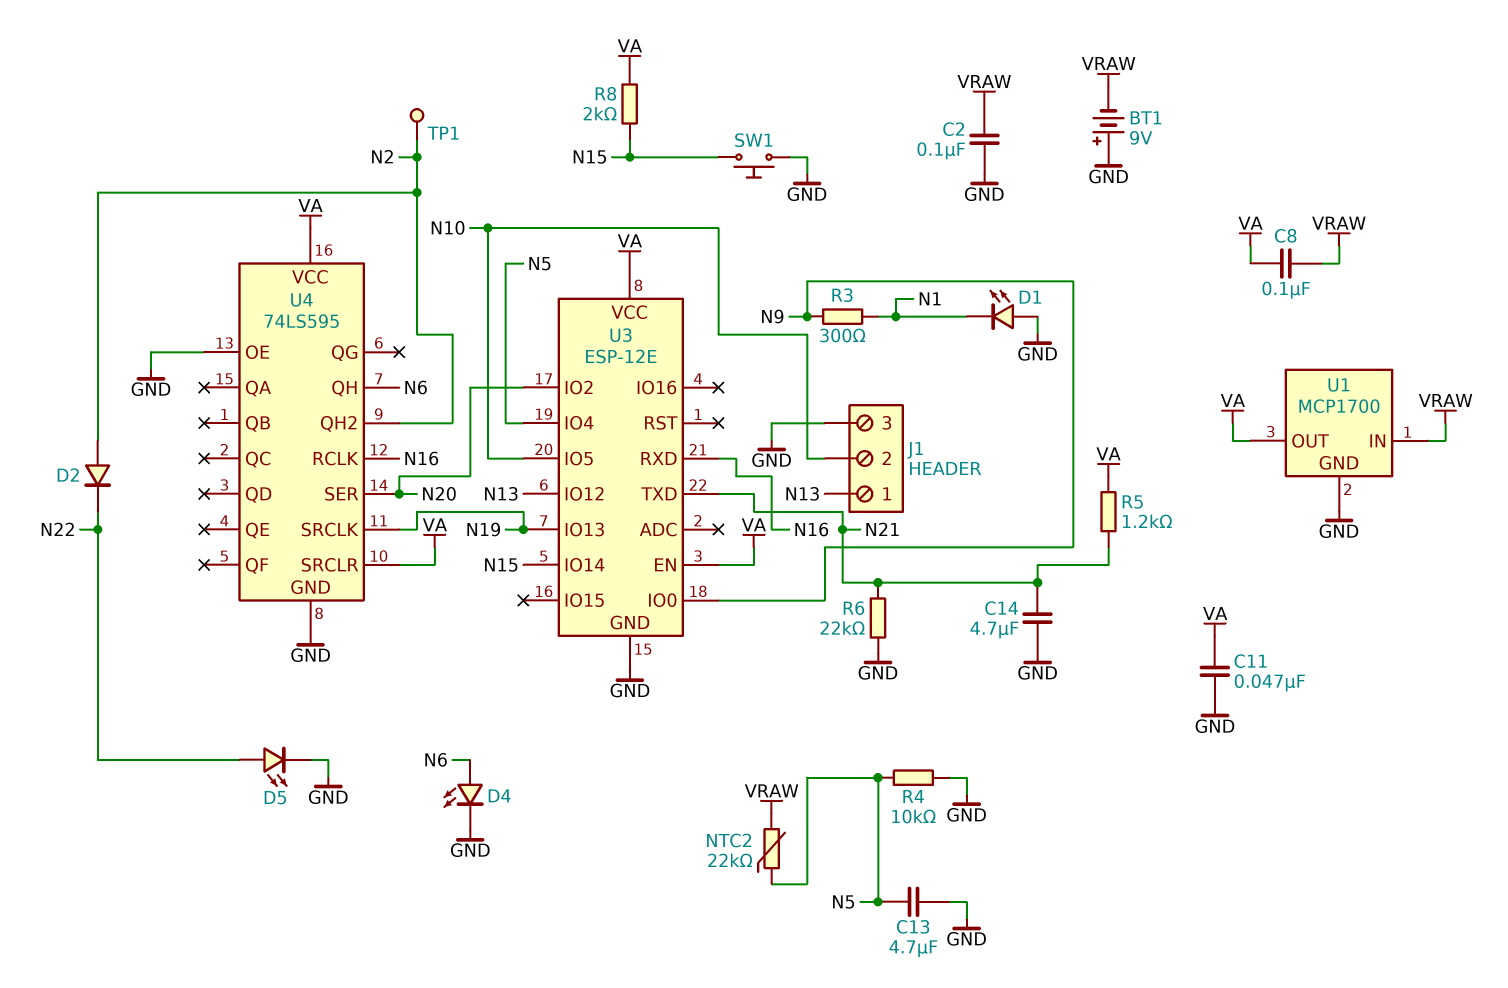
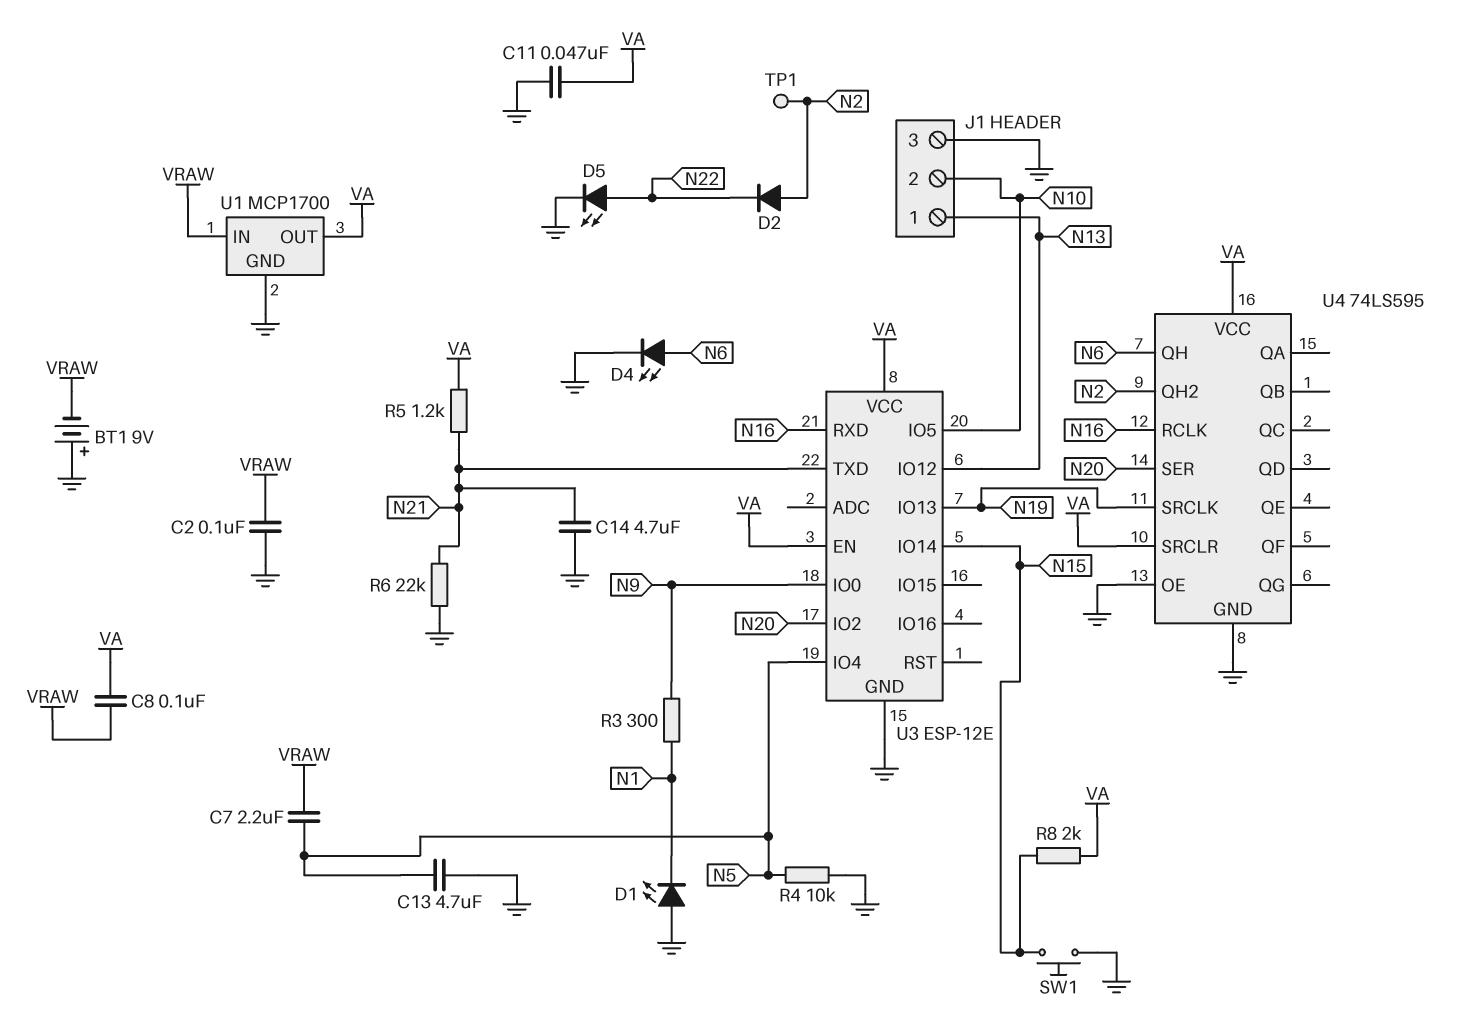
C7: none -> 2.2uF (N5, VRAW)
NTC2: 22k (N5, VRAW) -> none

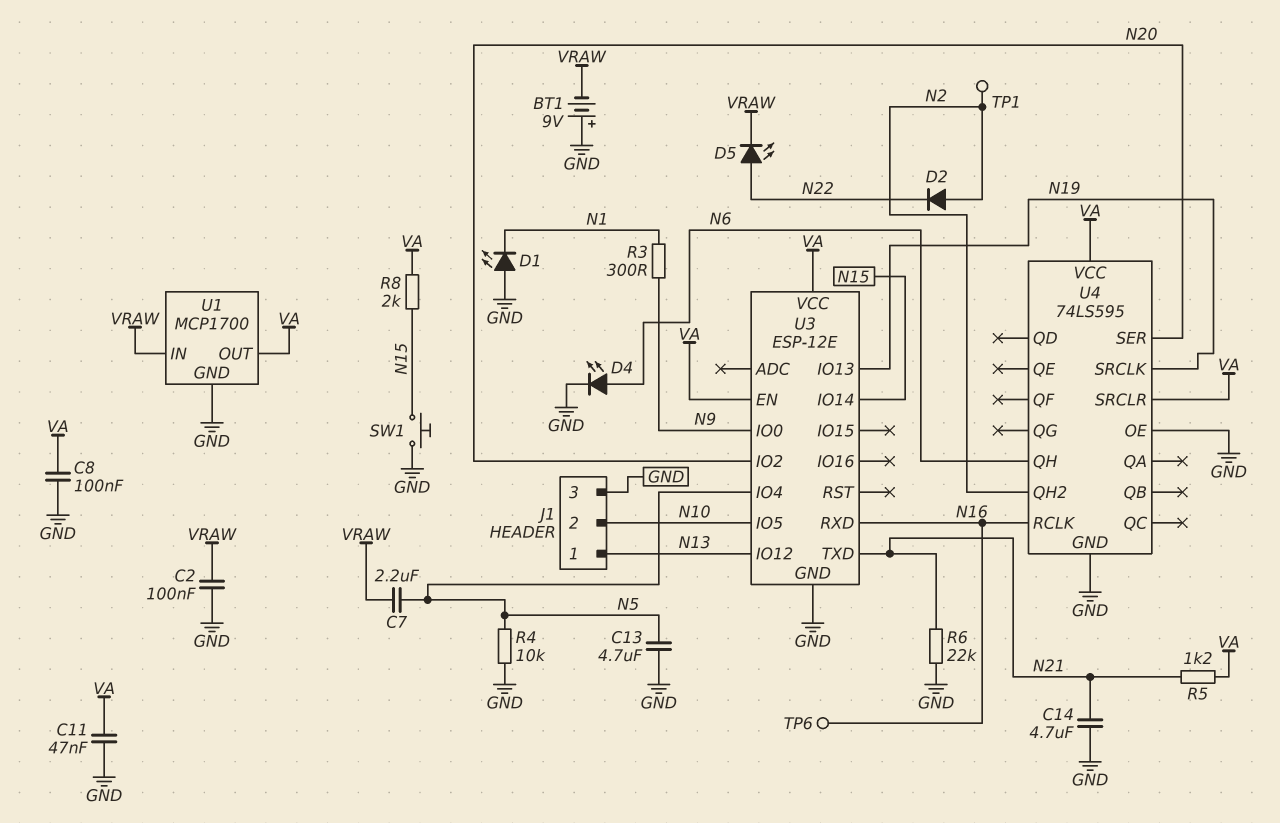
C8: 100nF (VA, VRAW) -> 100nF (GND, VA)
D5: LED (A N22, K GND) -> LED (A N22, K VRAW)
TP6: none -> test point (N16)

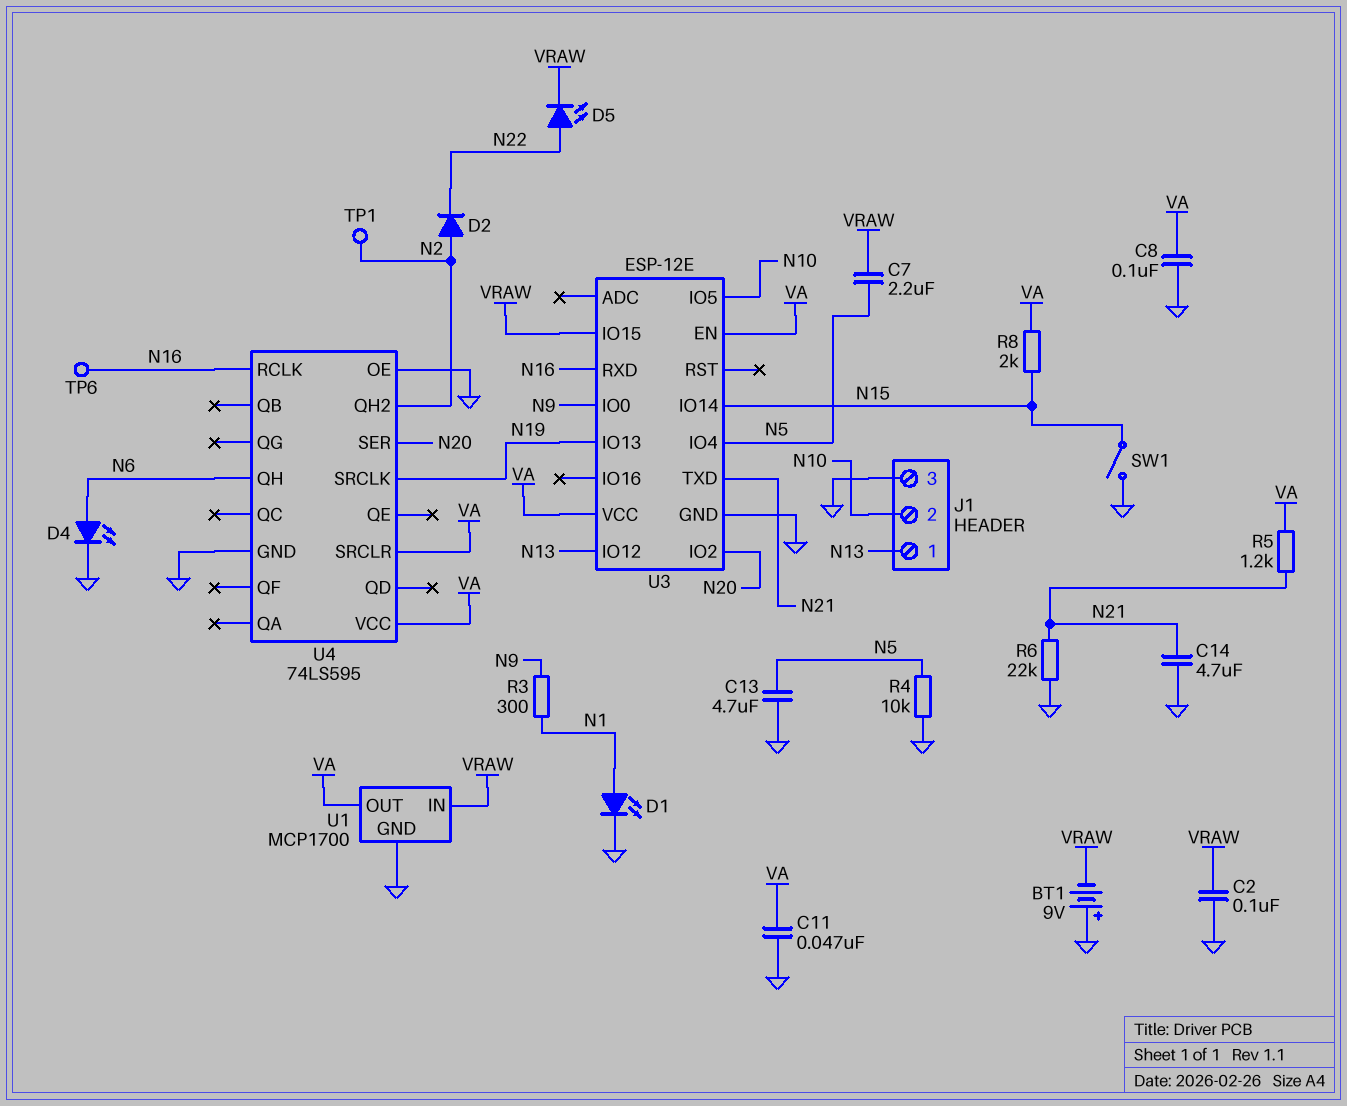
D1: LED (A GND, K N1) -> LED (A N1, K GND)
SW1: button (GND, N15) -> switch (GND, N15)
U3 pin IO15: none -> VRAW

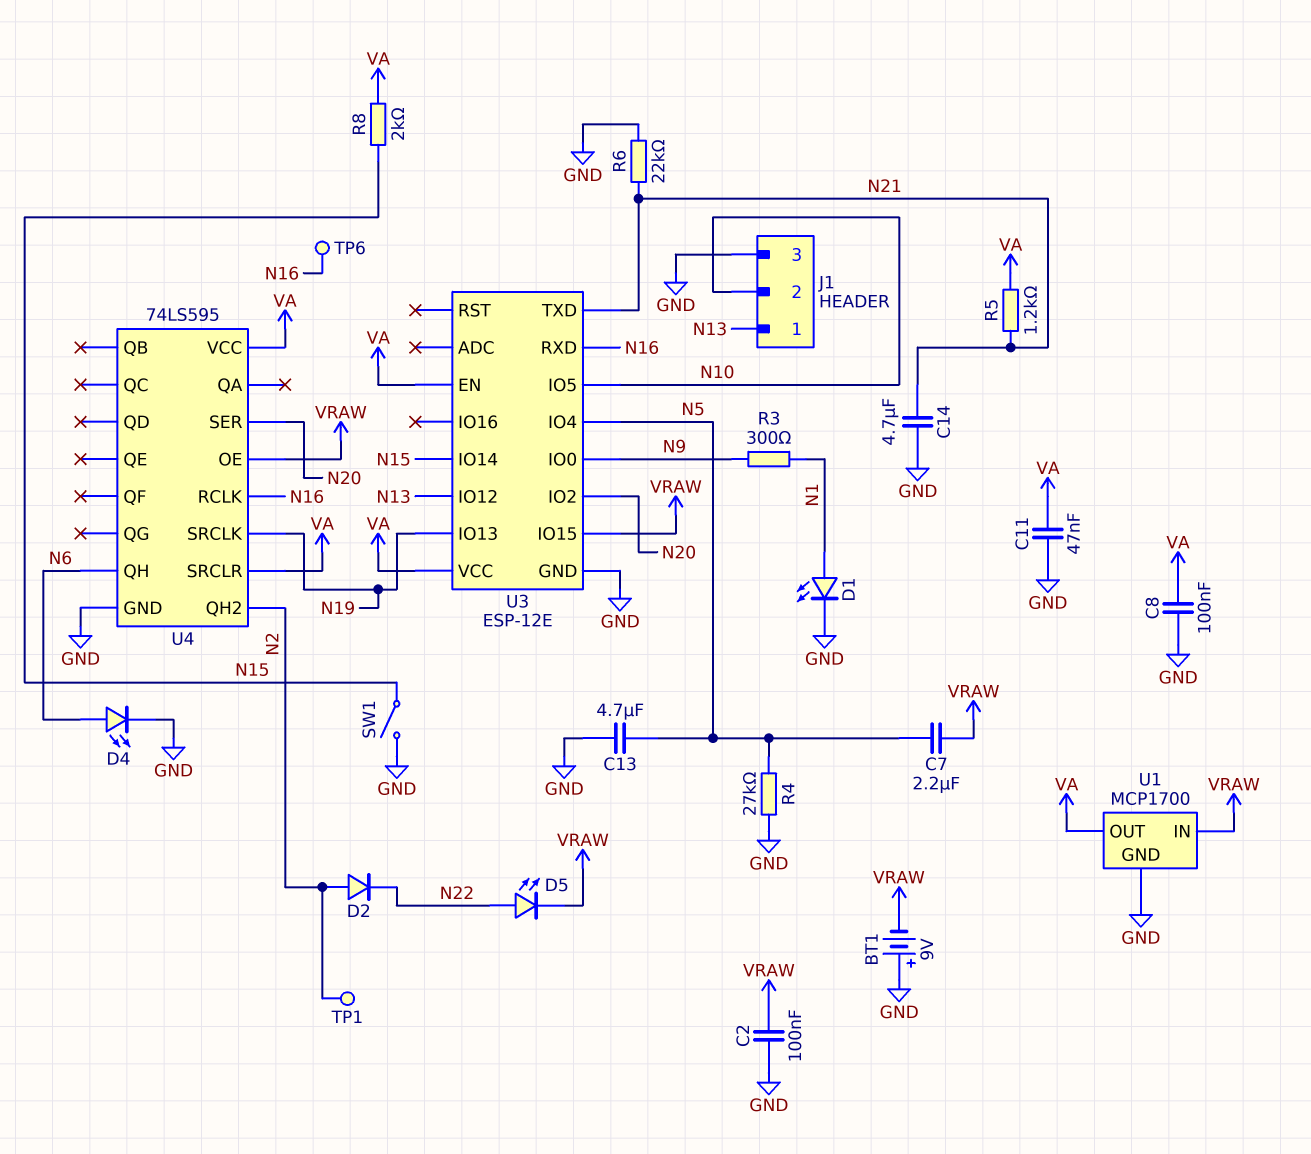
R4: 10k (GND, N5) -> 27k (GND, N5)
U4 pin OE: GND -> VRAW

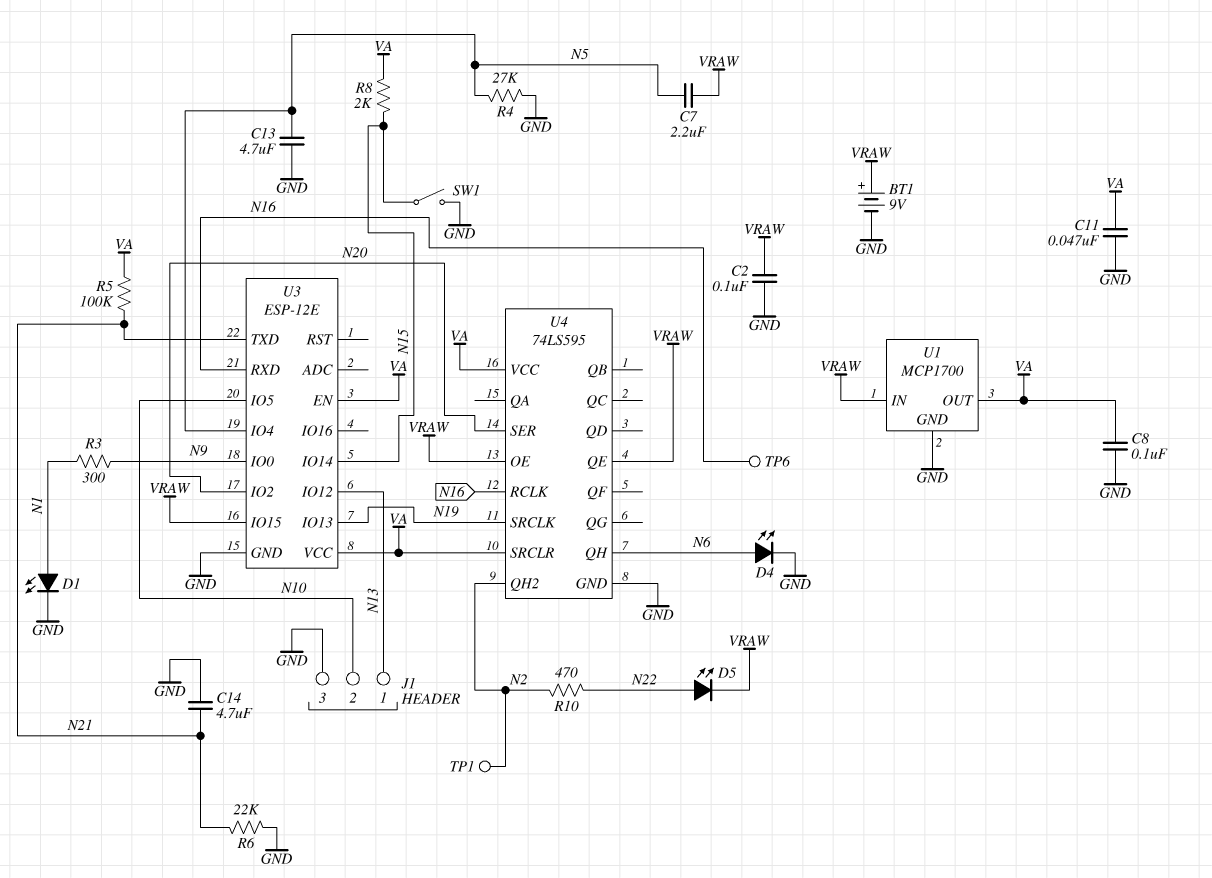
BT1: 9V (plus GND, minus VRAW) -> 9V (plus VRAW, minus GND)
D2: diode (A N2, K N22) -> none
R5: 1.2k (N21, VA) -> 100k (N21, VA)
R10: none -> 470 (N2, N22)
U4 pin QE: none -> VRAW

